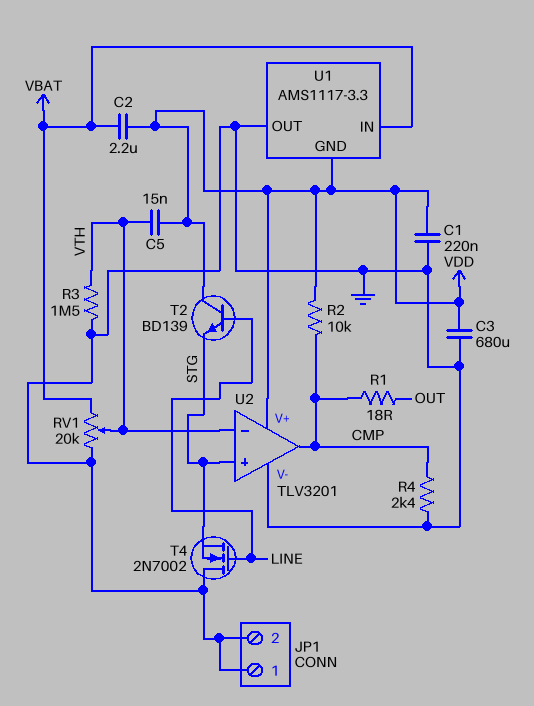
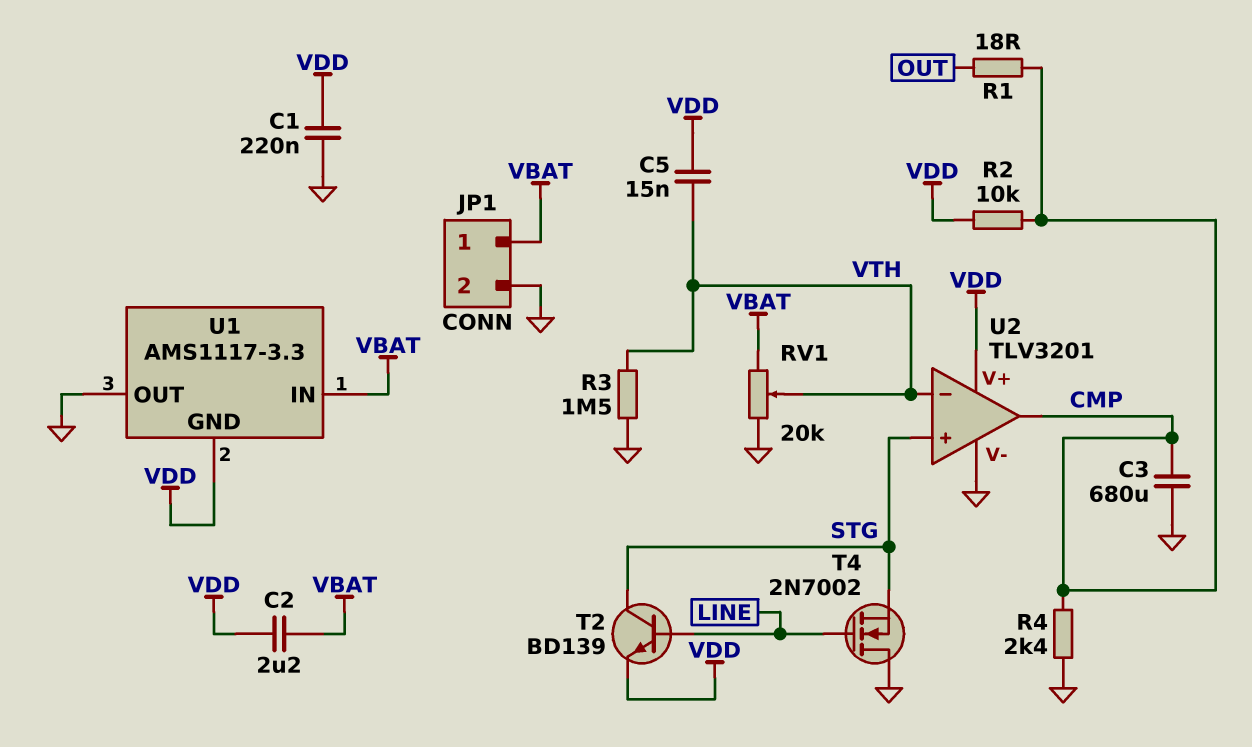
C3: 680uF (GND, VDD) -> 680uF (CMP, GND)
JP1 pin 1: GND -> VBAT
T2: NPN BD139 (B LINE, C VDD, E STG) -> NPN BD139 (B LINE, C STG, E VDD)

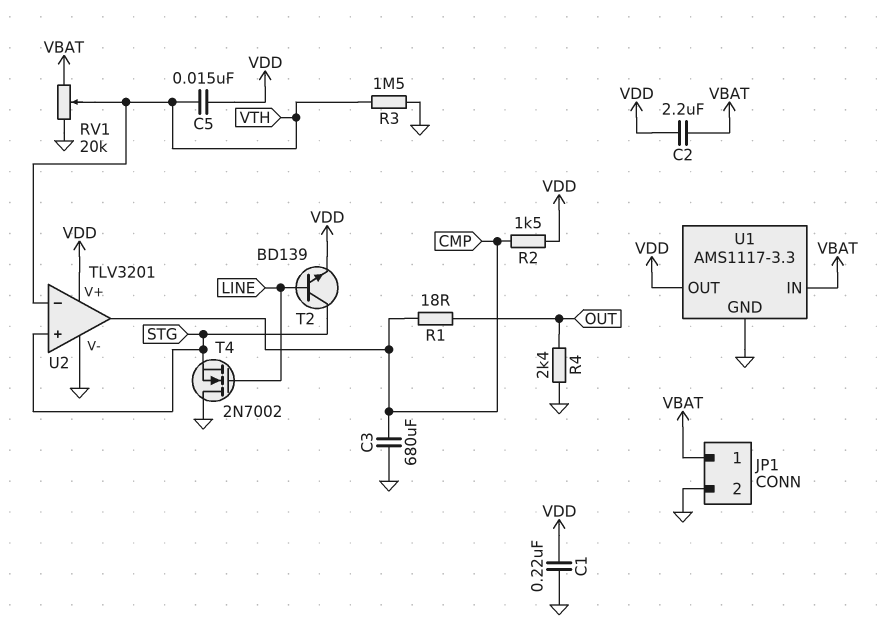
R2: 10k (CMP, VDD) -> 1.5k (CMP, VDD)
R4: 2.4k (CMP, GND) -> 2.4k (GND, OUT)
U1 pin GND: VDD -> GND
U1 pin OUT: GND -> VDD

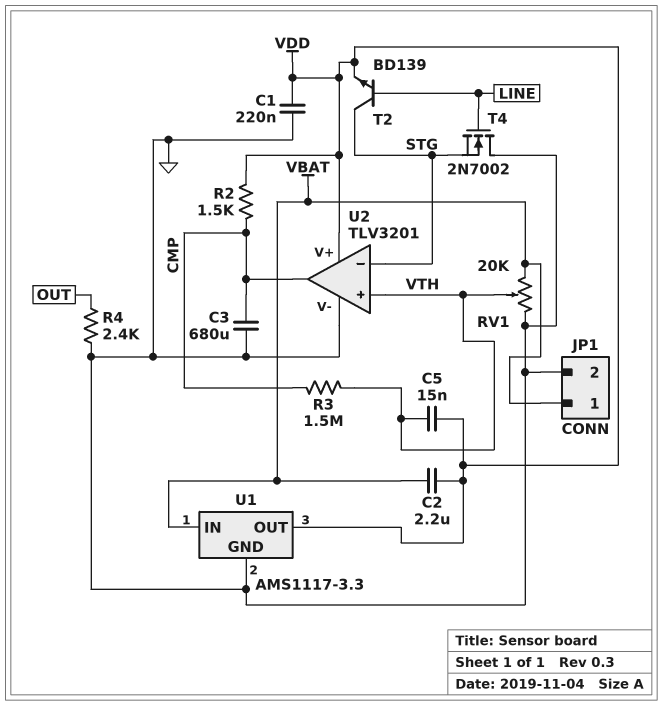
R1: 18 (CMP, OUT) -> none
R3: 1.5M (GND, VTH) -> 1.5M (CMP, VTH)
U2 pin in+: STG -> VTH
U2 pin in-: VTH -> STG

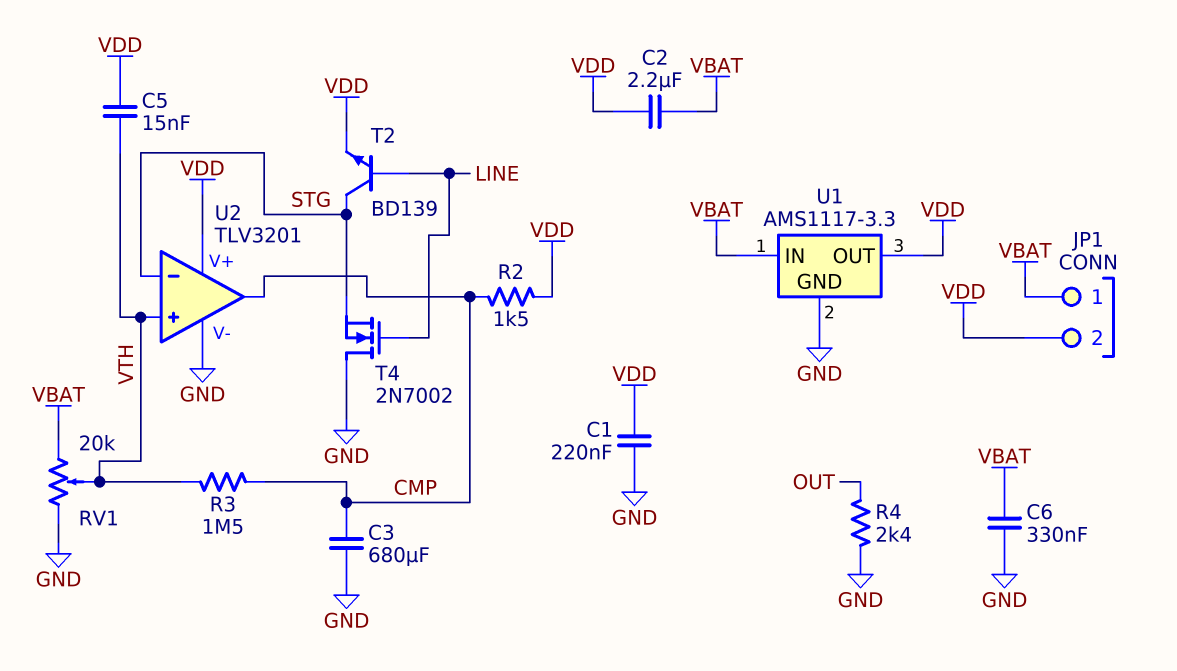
C6: none -> 330nF (GND, VBAT)
JP1 pin 2: GND -> VDD

